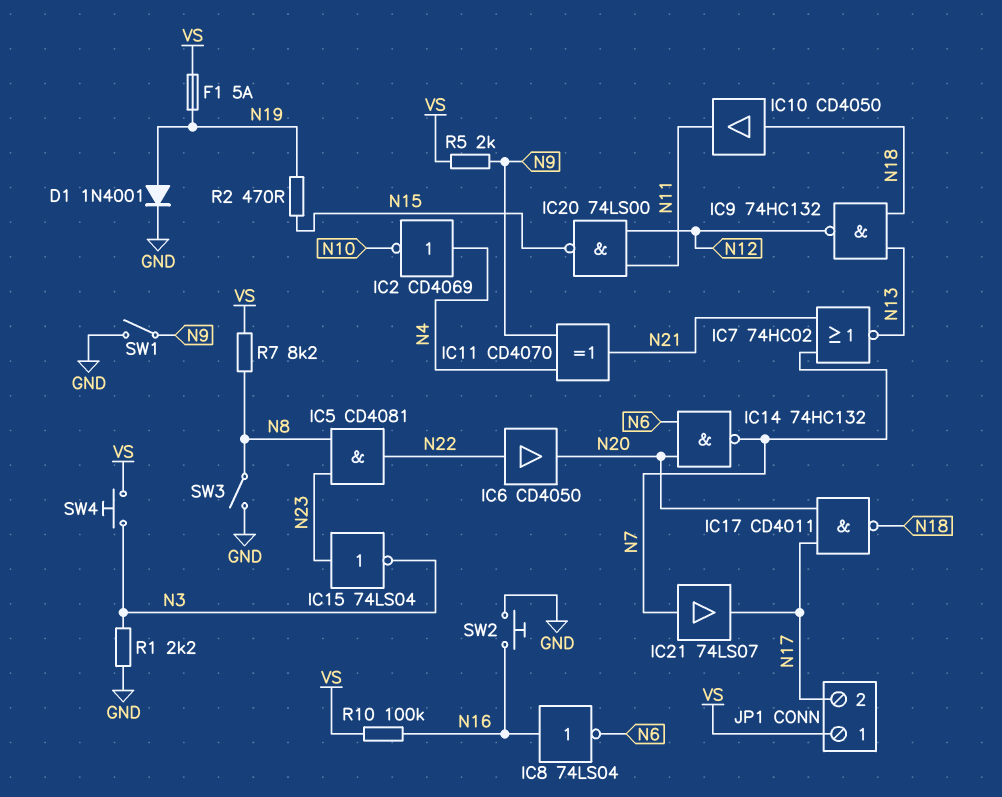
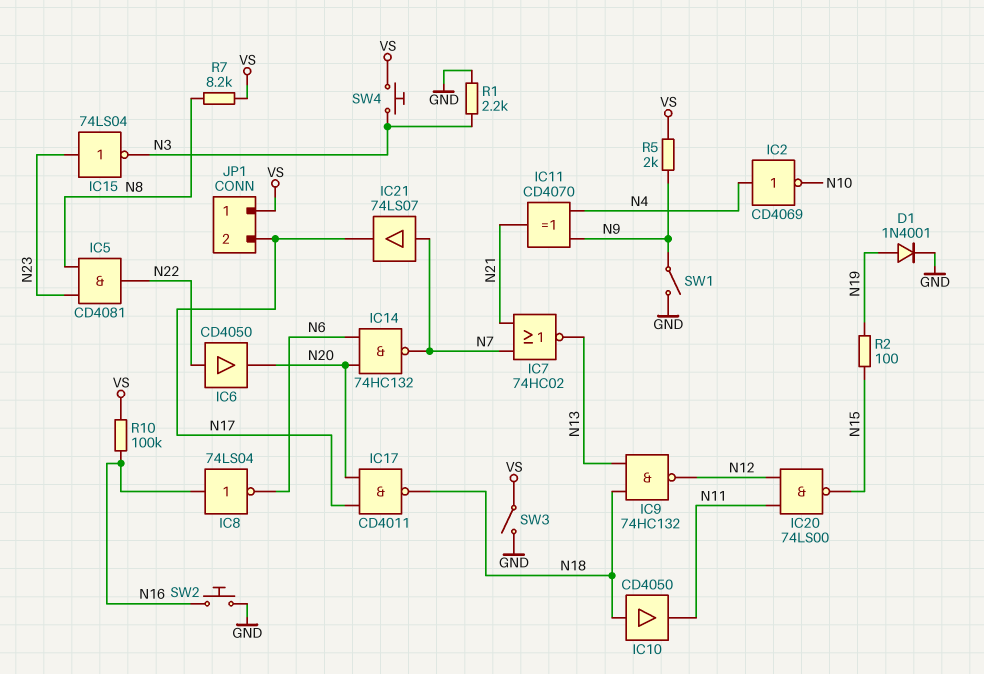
F1: 5A (N19, VS) -> none
R2: 470 (N15, N19) -> 100 (N15, N19)
SW3: switch (GND, N8) -> switch (GND, VS)

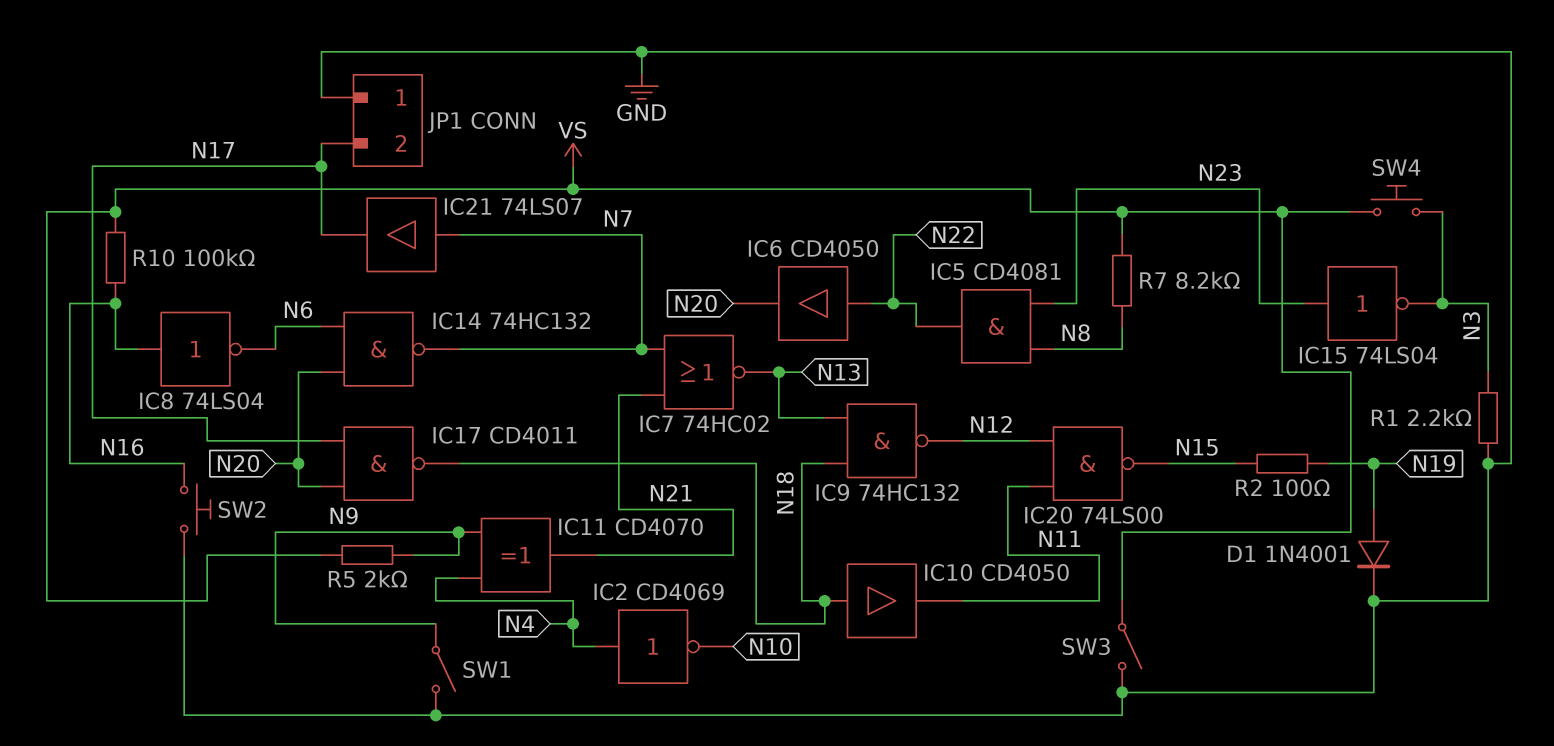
JP1 pin 1: VS -> GND

